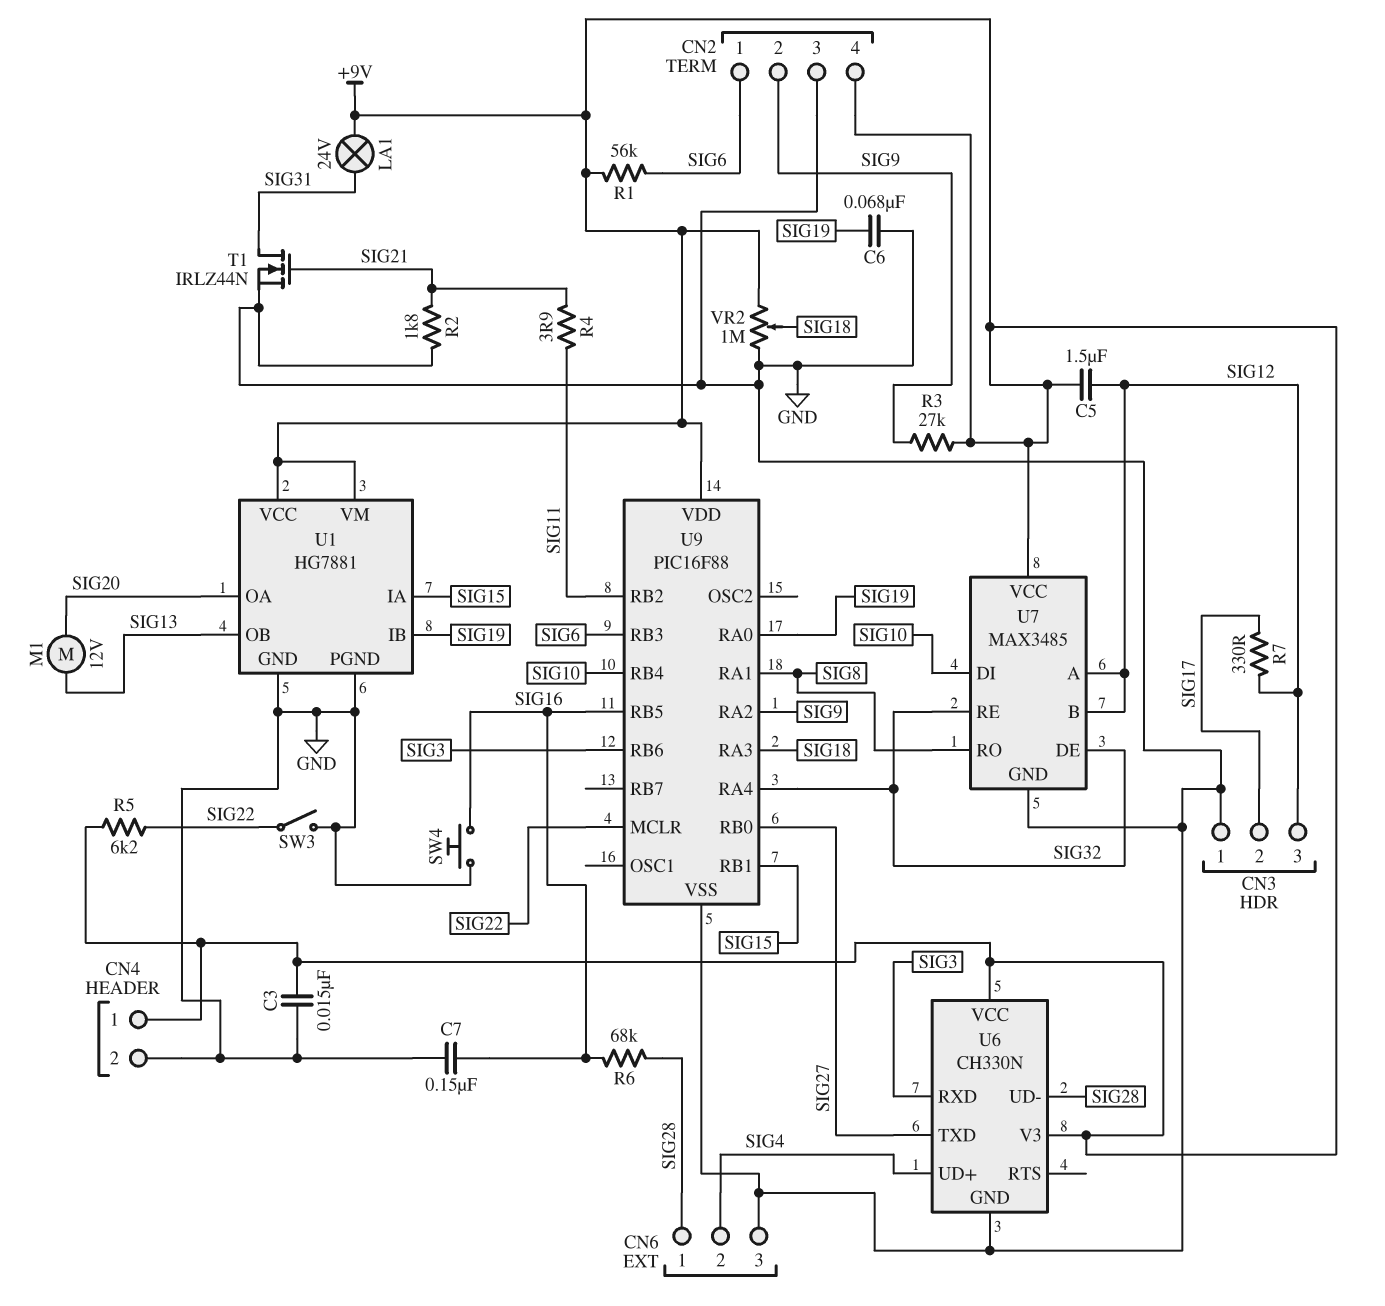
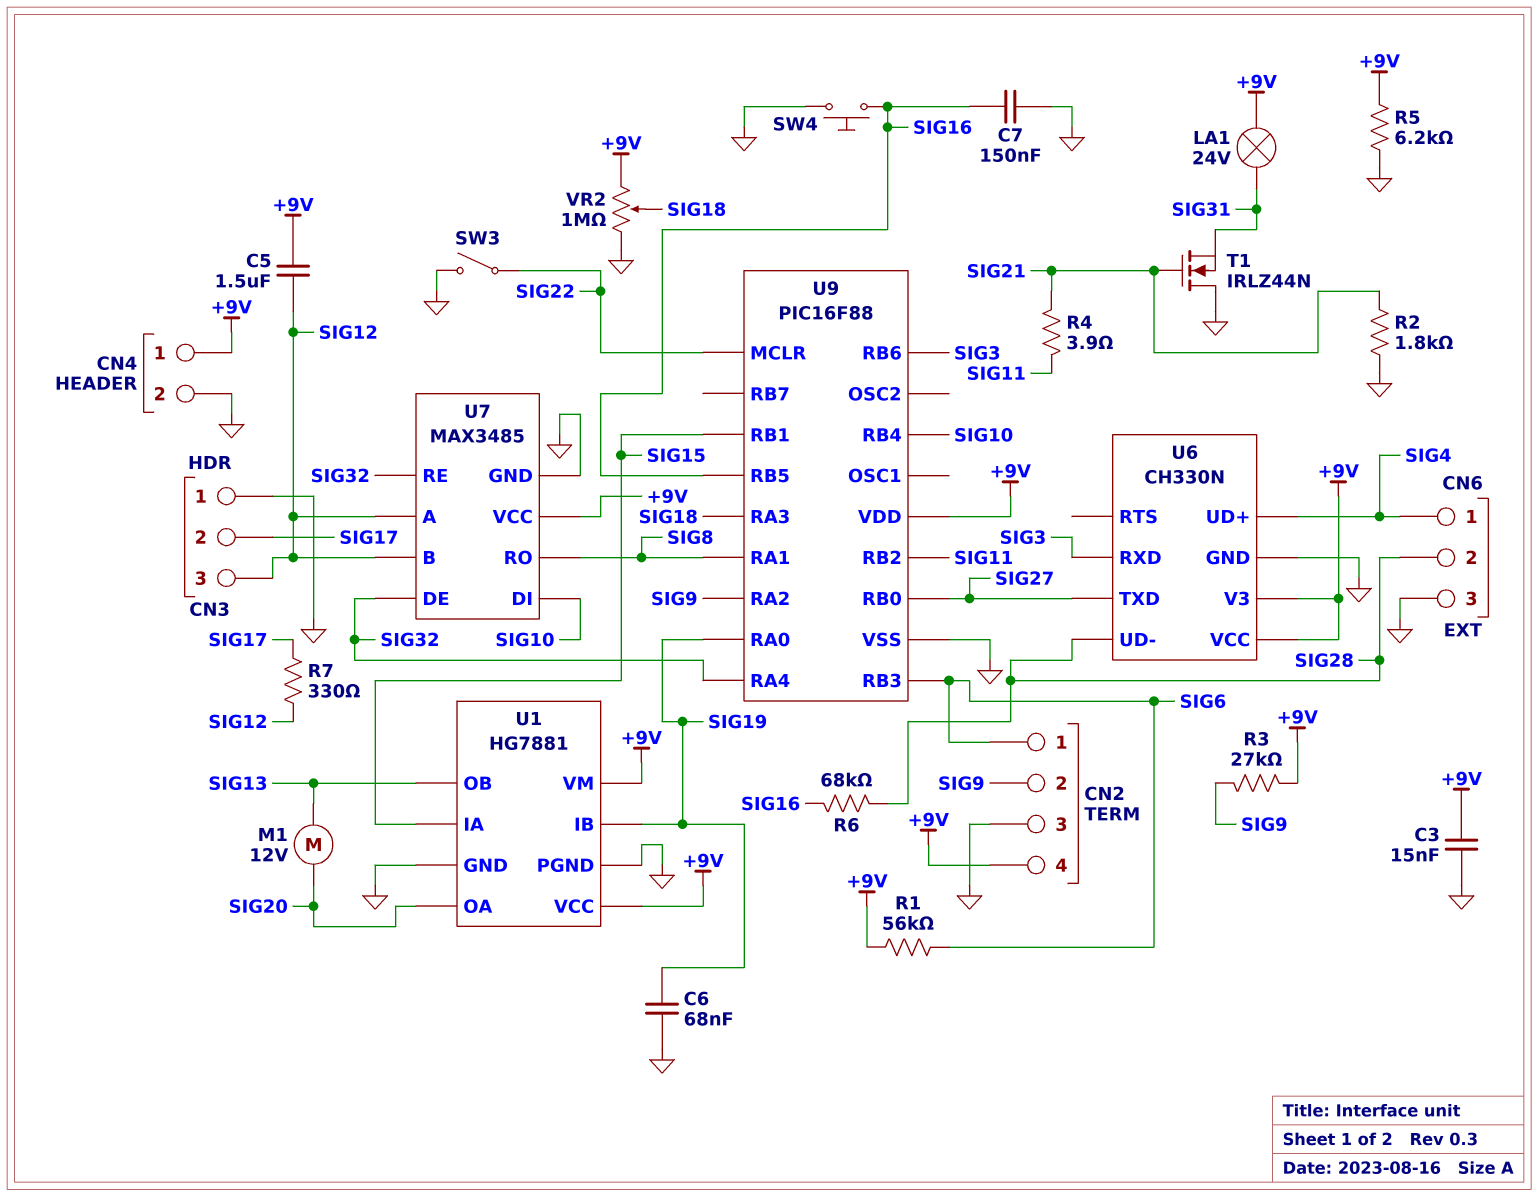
CN6 pin 1: SIG28 -> SIG4
CN6 pin 2: SIG4 -> SIG28
R5: 6.2k (+9V, SIG22) -> 6.2k (+9V, GND)
T1: NMOS IRLZ44N (G SIG21, D SIG31, S GND) -> NMOS IRLZ44N (G SIG21, D GND, S SIG31)

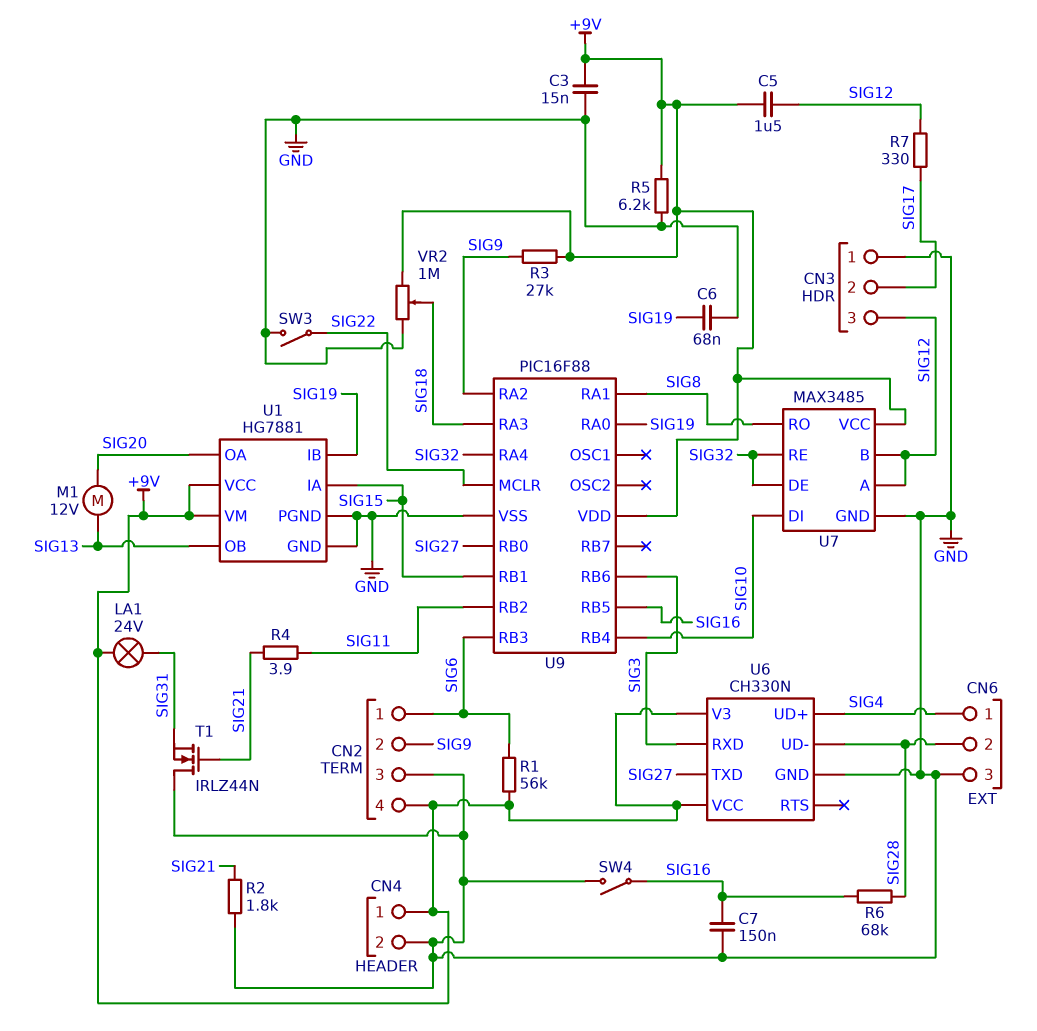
SW4: button (GND, SIG16) -> switch (GND, SIG16)

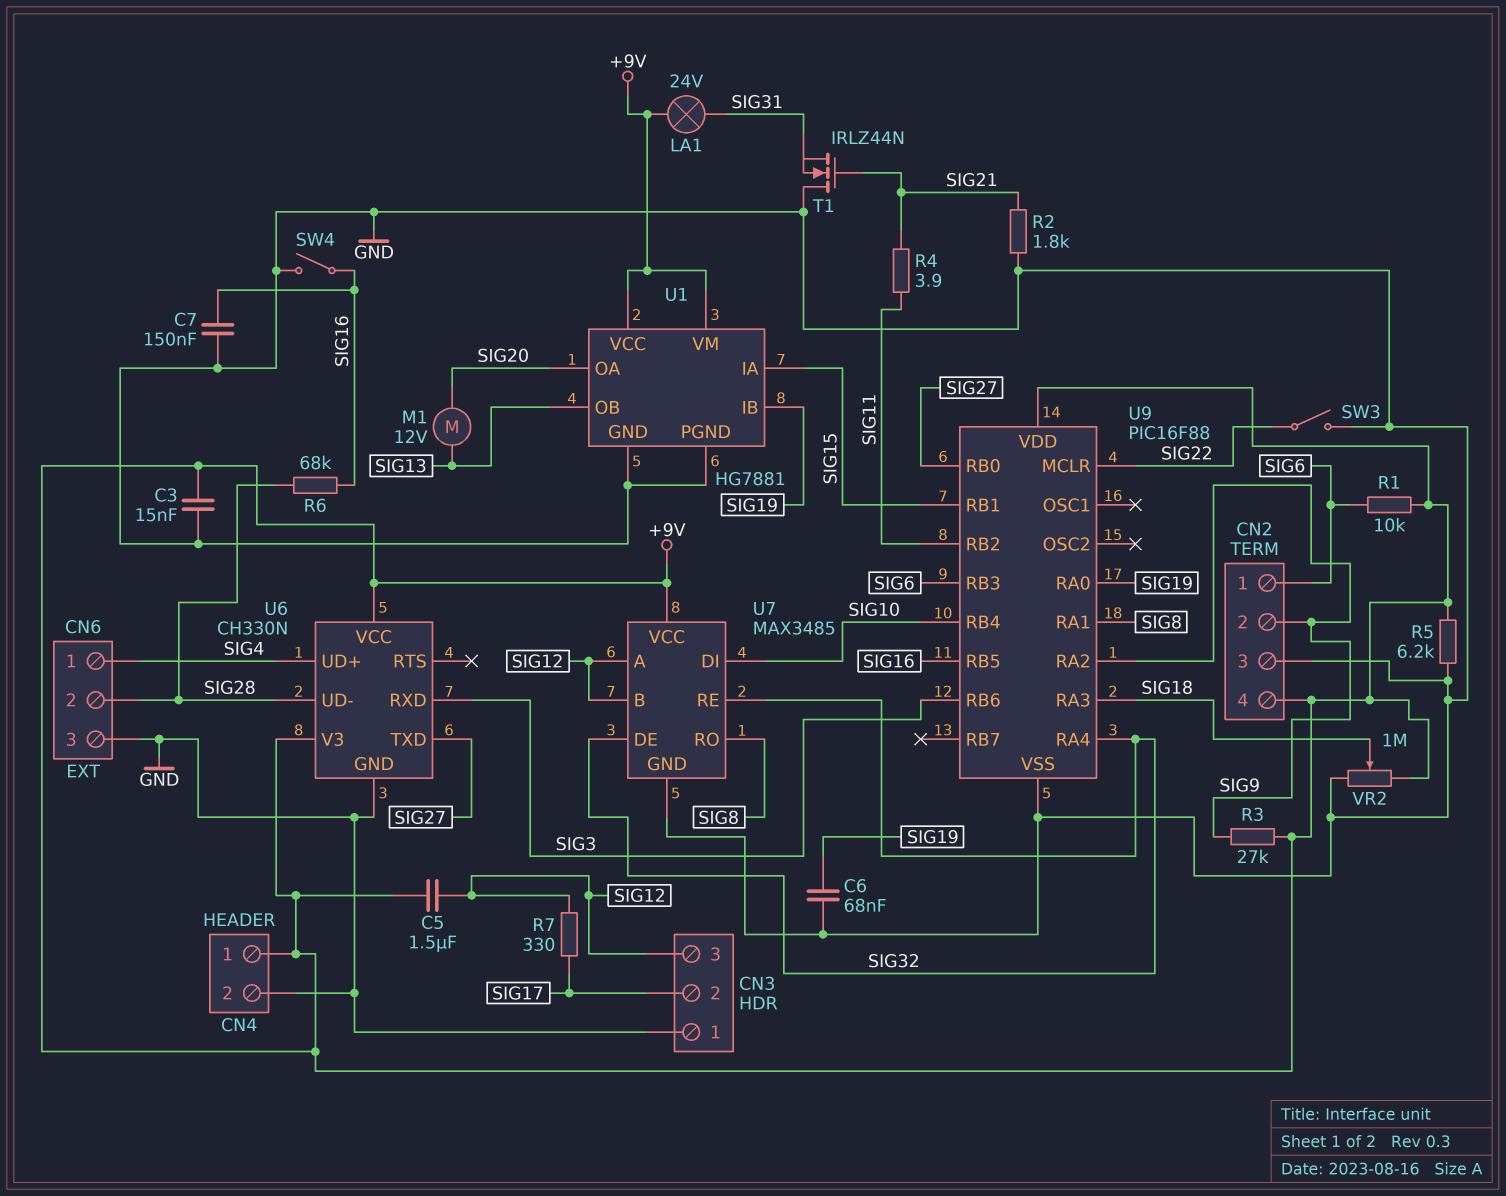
R1: 56k (+9V, SIG6) -> 10k (+9V, SIG6)

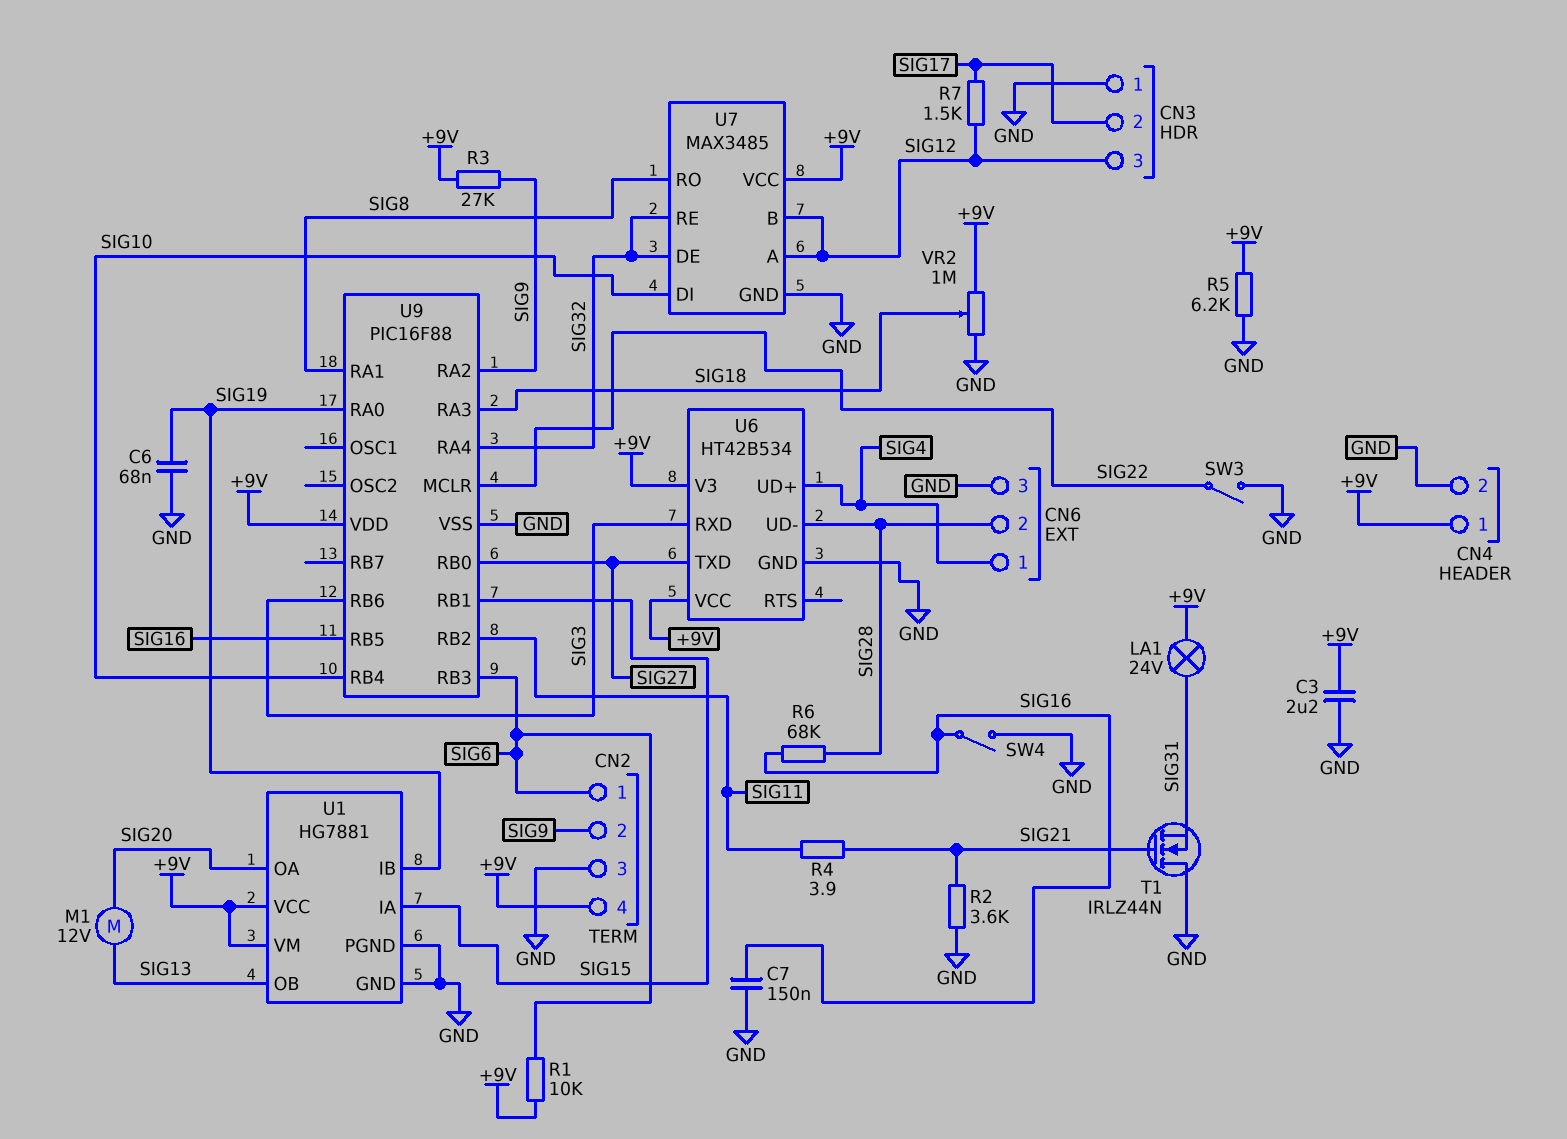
C3: 15nF (+9V, GND) -> 2.2uF (+9V, GND)
C5: 1.5uF (+9V, SIG12) -> none
R2: 1.8k (GND, SIG21) -> 3.6k (GND, SIG21)
R7: 330 (SIG12, SIG17) -> 1.5k (SIG12, SIG17)
U6: CH330N -> HT42B534

